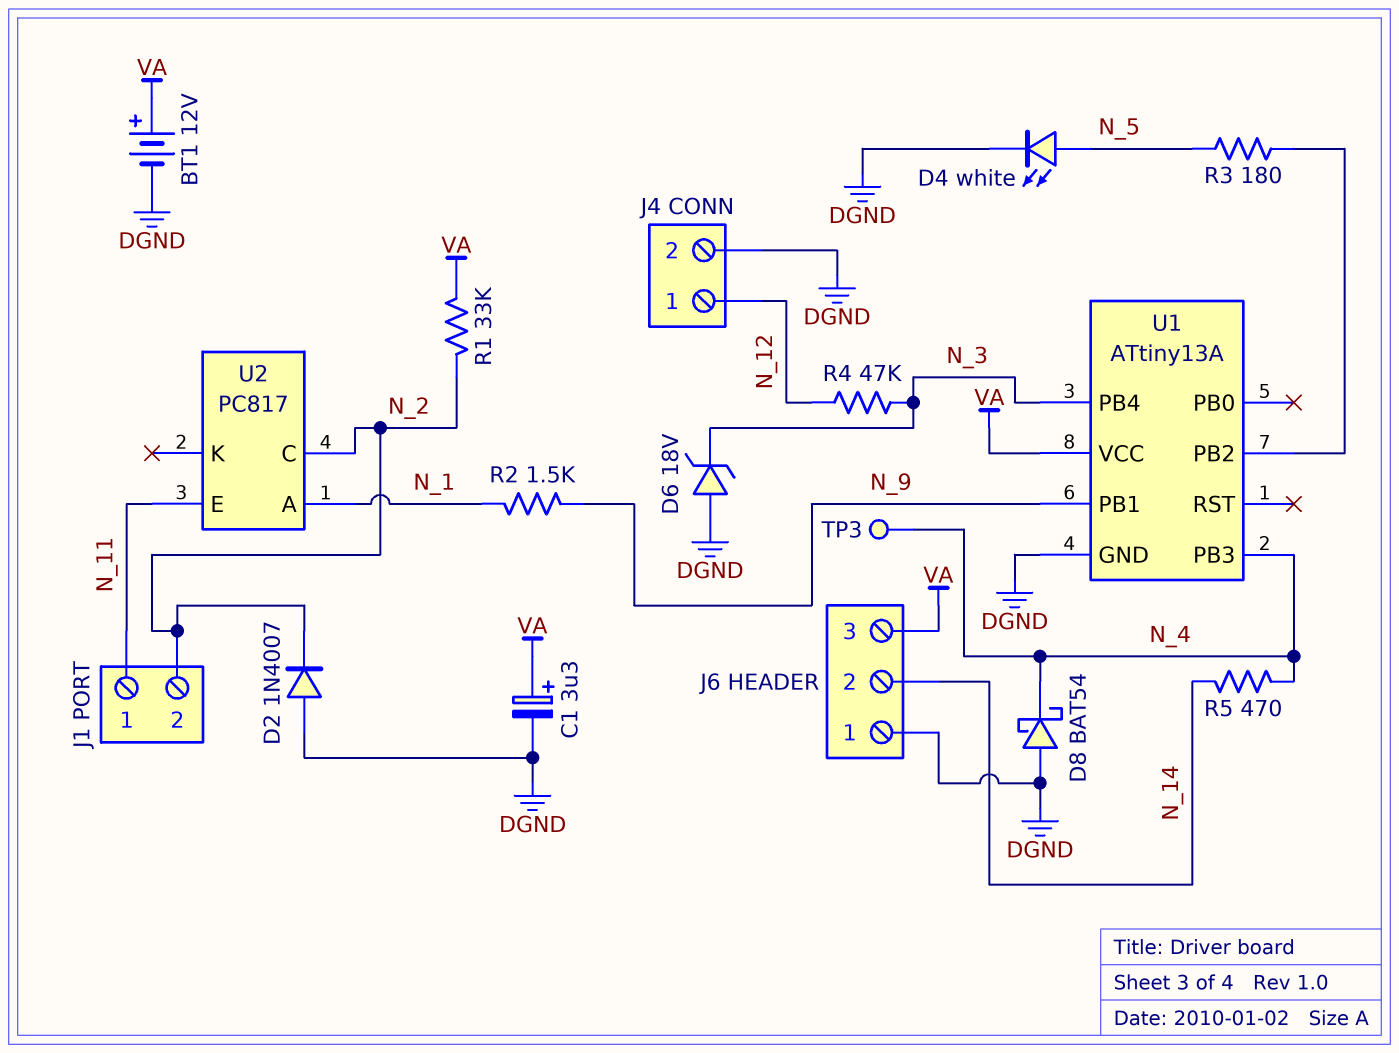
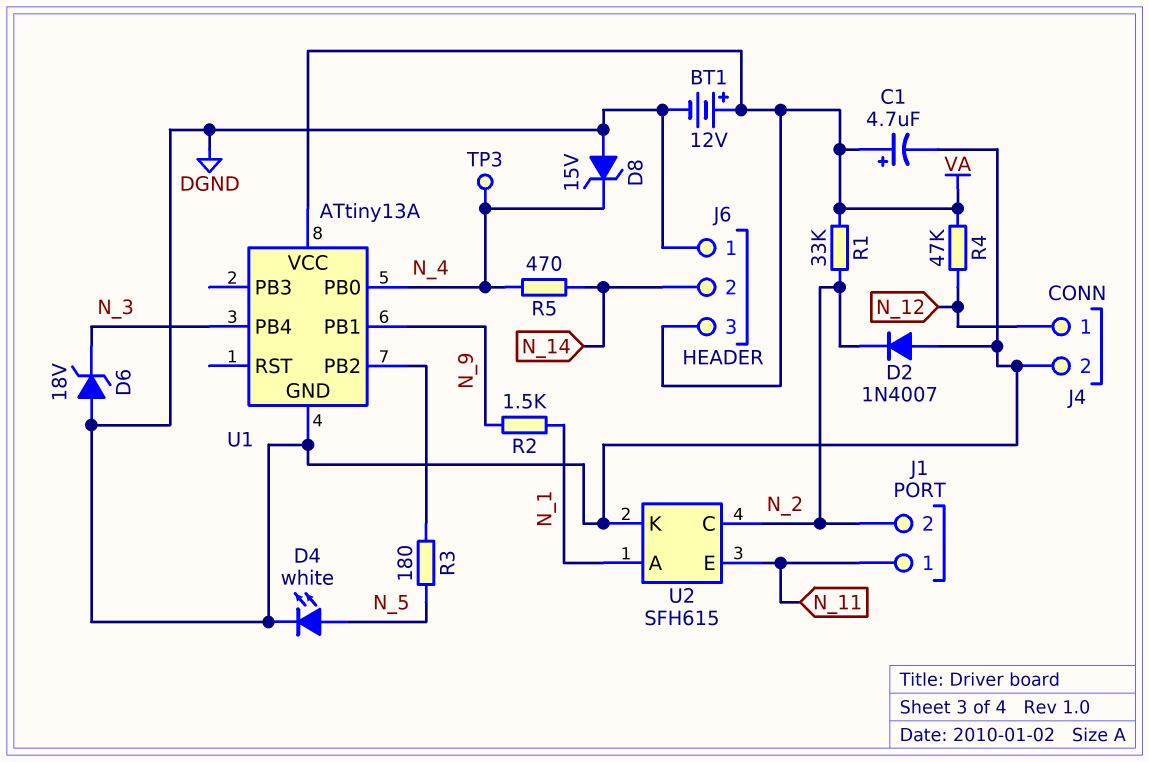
C1: 3.3uF (plus VA, minus DGND) -> 4.7uF (plus VA, minus DGND)
D8: schottky BAT54 (A DGND, K N_4) -> zener 15V (A DGND, K N_4)
R4: 47k (N_3, N_12) -> 47k (N_12, VA)
U1 pin PB0: none -> N_4
U1 pin PB3: N_4 -> none
U2: PC817 -> SFH615
U2 pin K: none -> DGND

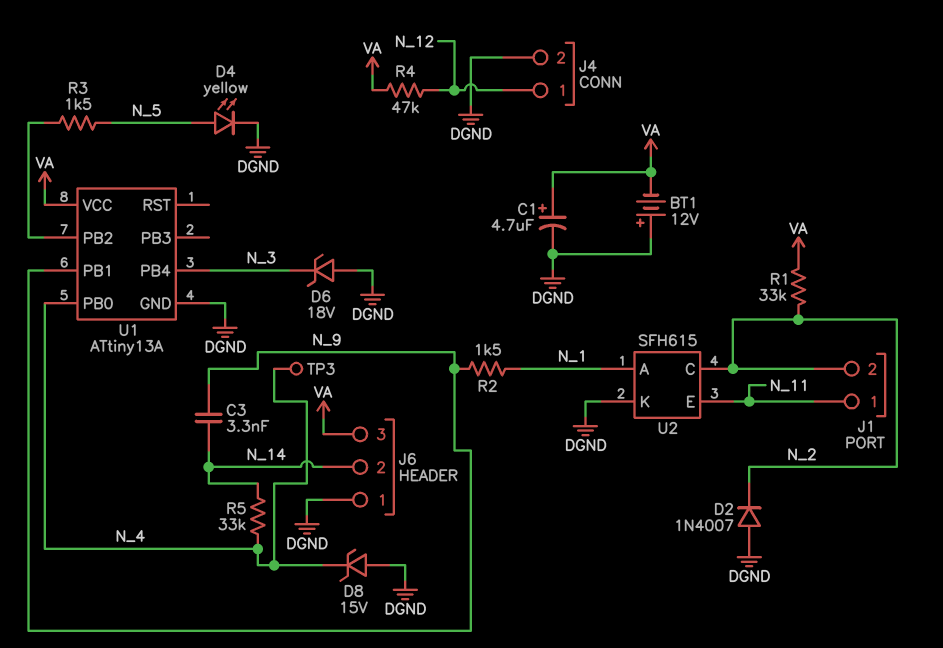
BT1: 12V (plus VA, minus DGND) -> 12V (plus DGND, minus VA)
C3: none -> 3.3nF (N_9, N_14)
D4: LED white (A N_5, K DGND) -> LED yellow (A N_5, K DGND)
R3: 180 (N_5, U1/PB2) -> 1.5k (N_5, U1/PB2)
R5: 470 (N_4, N_14) -> 33k (N_4, N_14)

